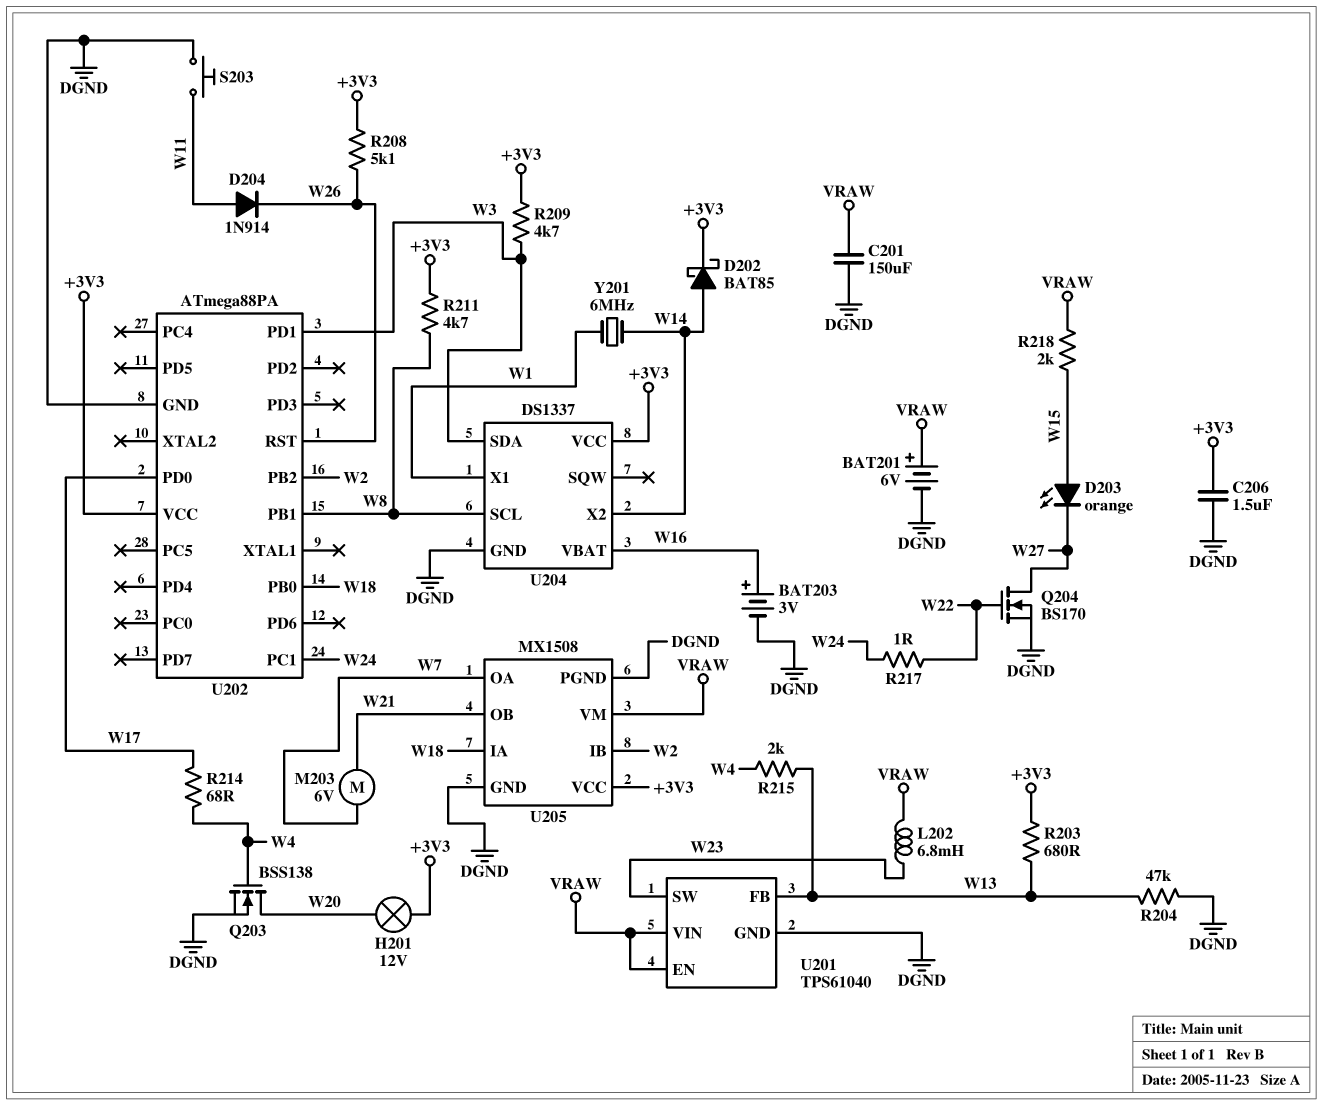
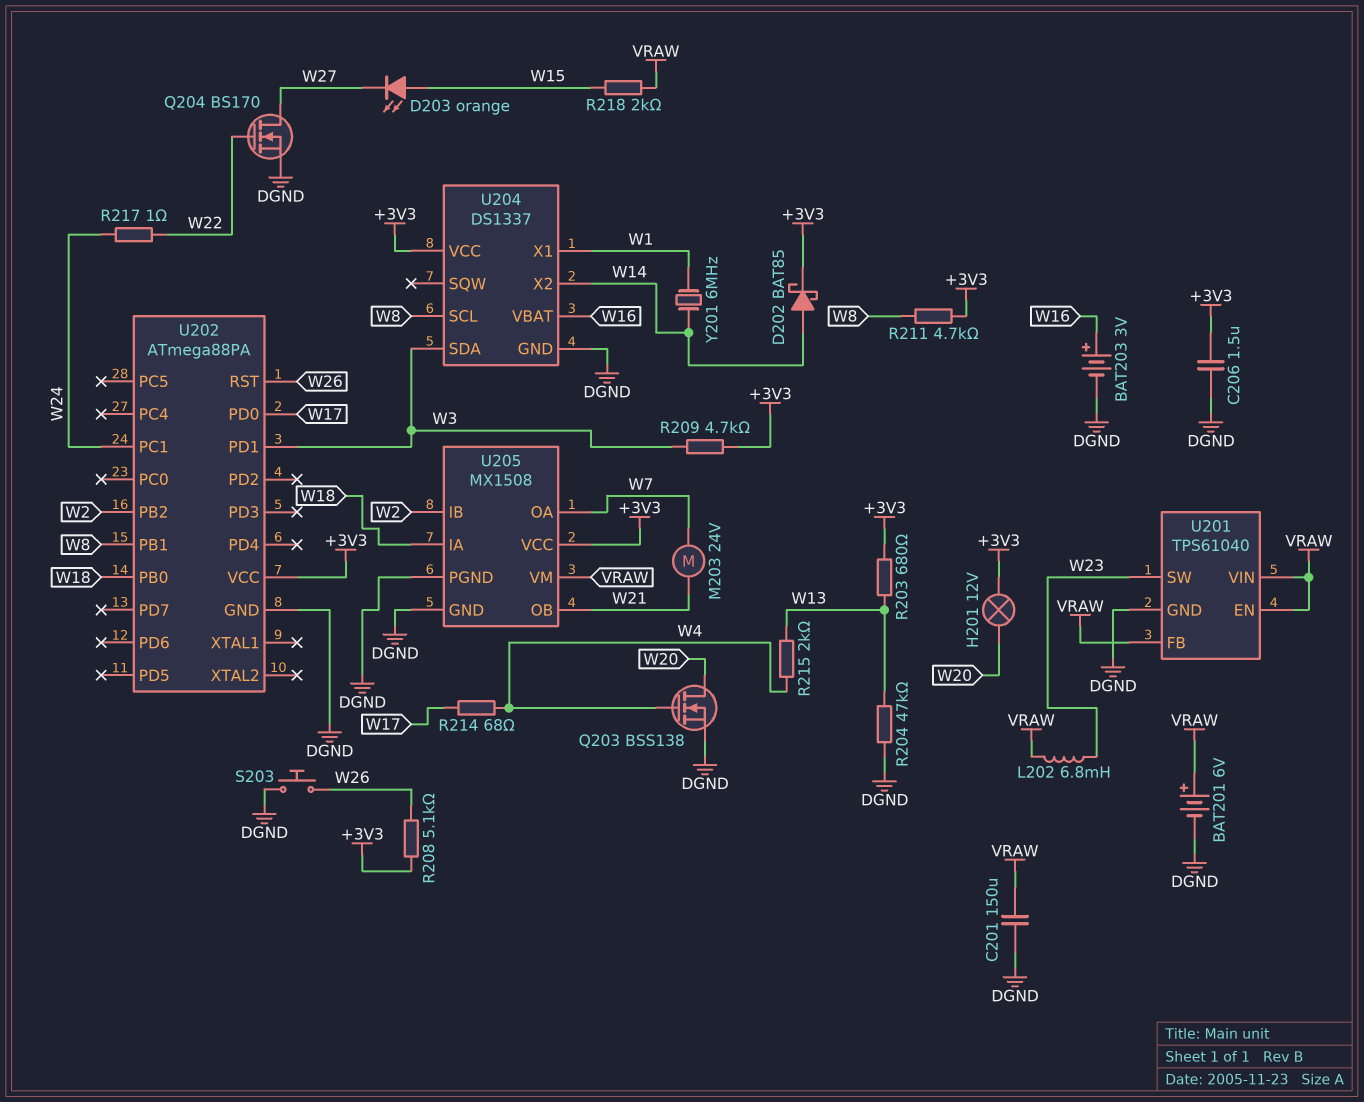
D204: diode 1N914 (A W11, K W26) -> none
M203: motor 6V (W7, W21) -> motor 24V (W7, W21)
S203: button (DGND, W11) -> button (DGND, W26)
U201 pin FB: W13 -> VRAW

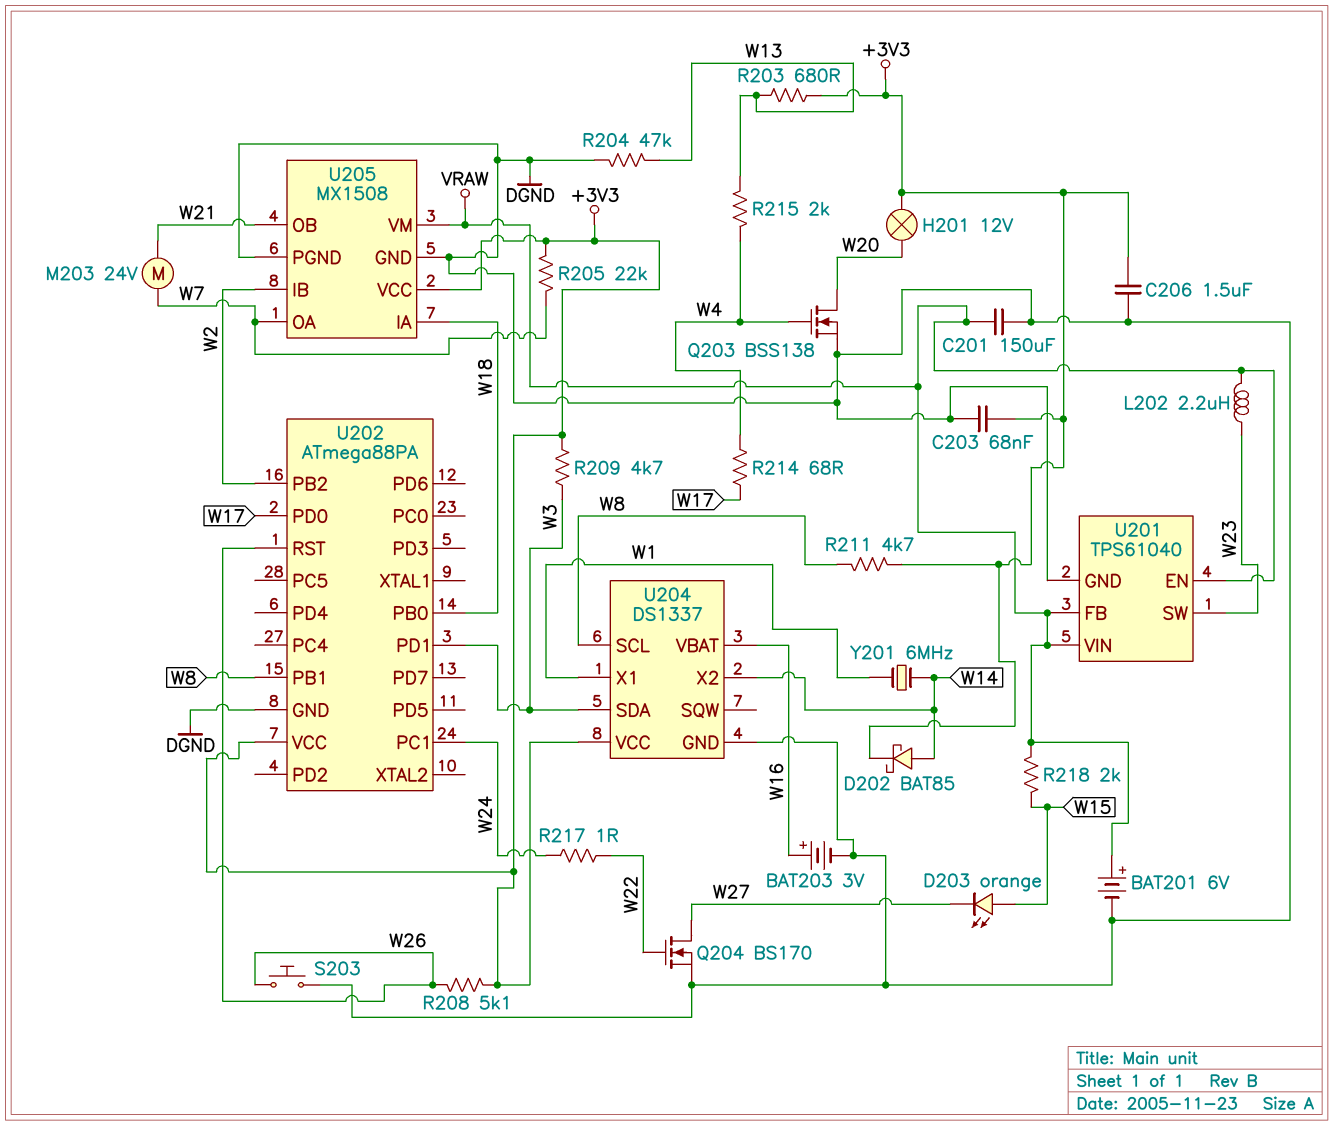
C203: none -> 68nF (+3V3, DGND)
L202: 6.8mH (VRAW, W23) -> 2.2uH (VRAW, W23)
R205: none -> 22k (+3V3, W7)

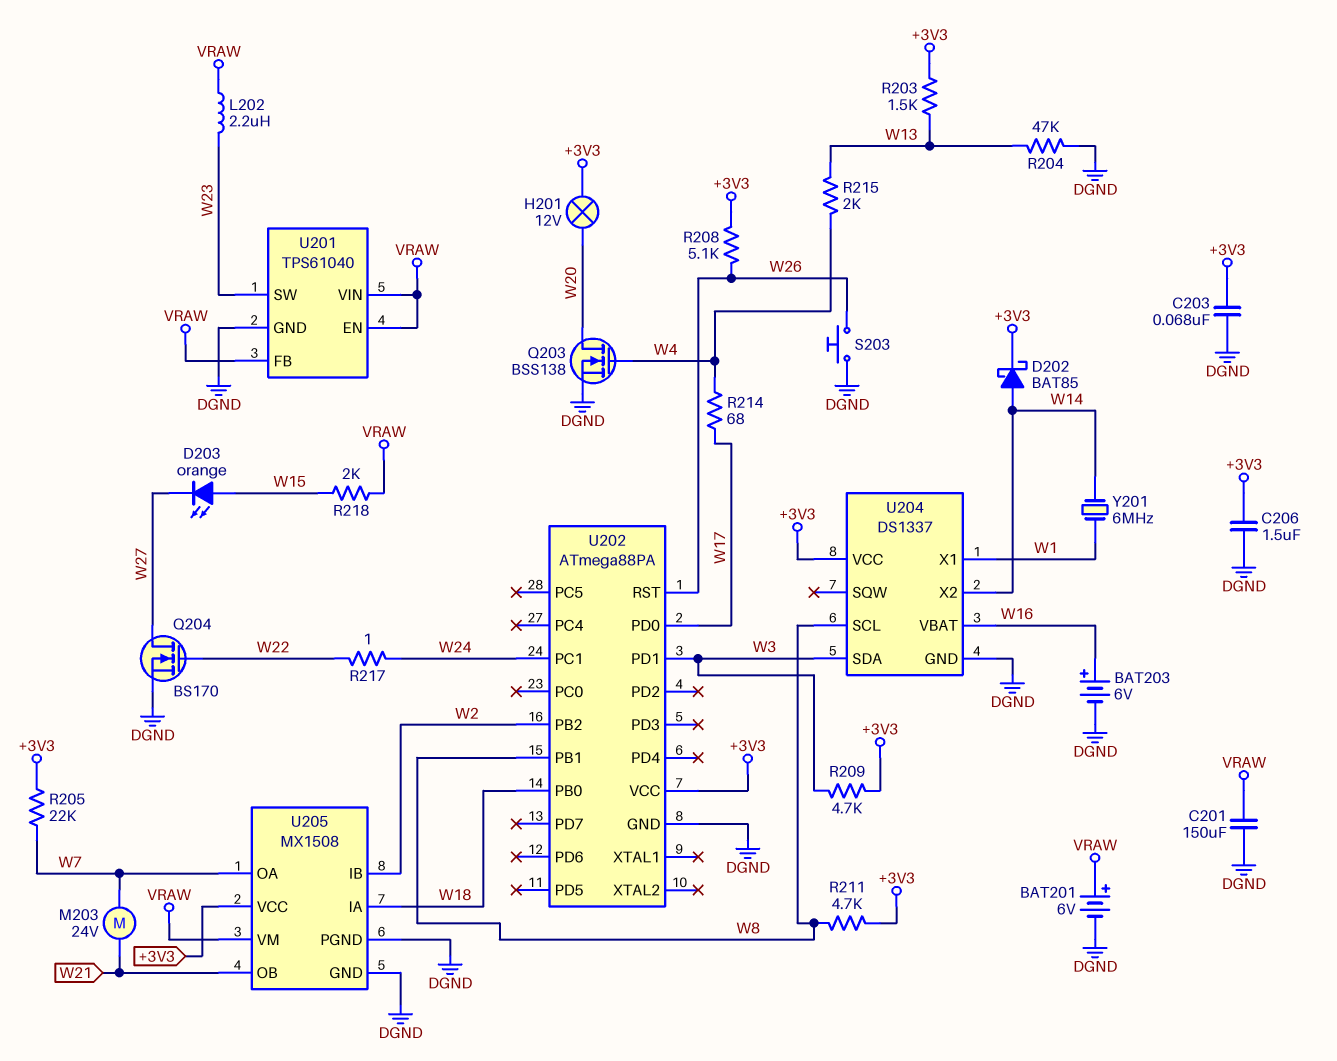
BAT203: 3V (plus W16, minus DGND) -> 6V (plus W16, minus DGND)
R203: 680 (+3V3, W13) -> 1.5k (+3V3, W13)

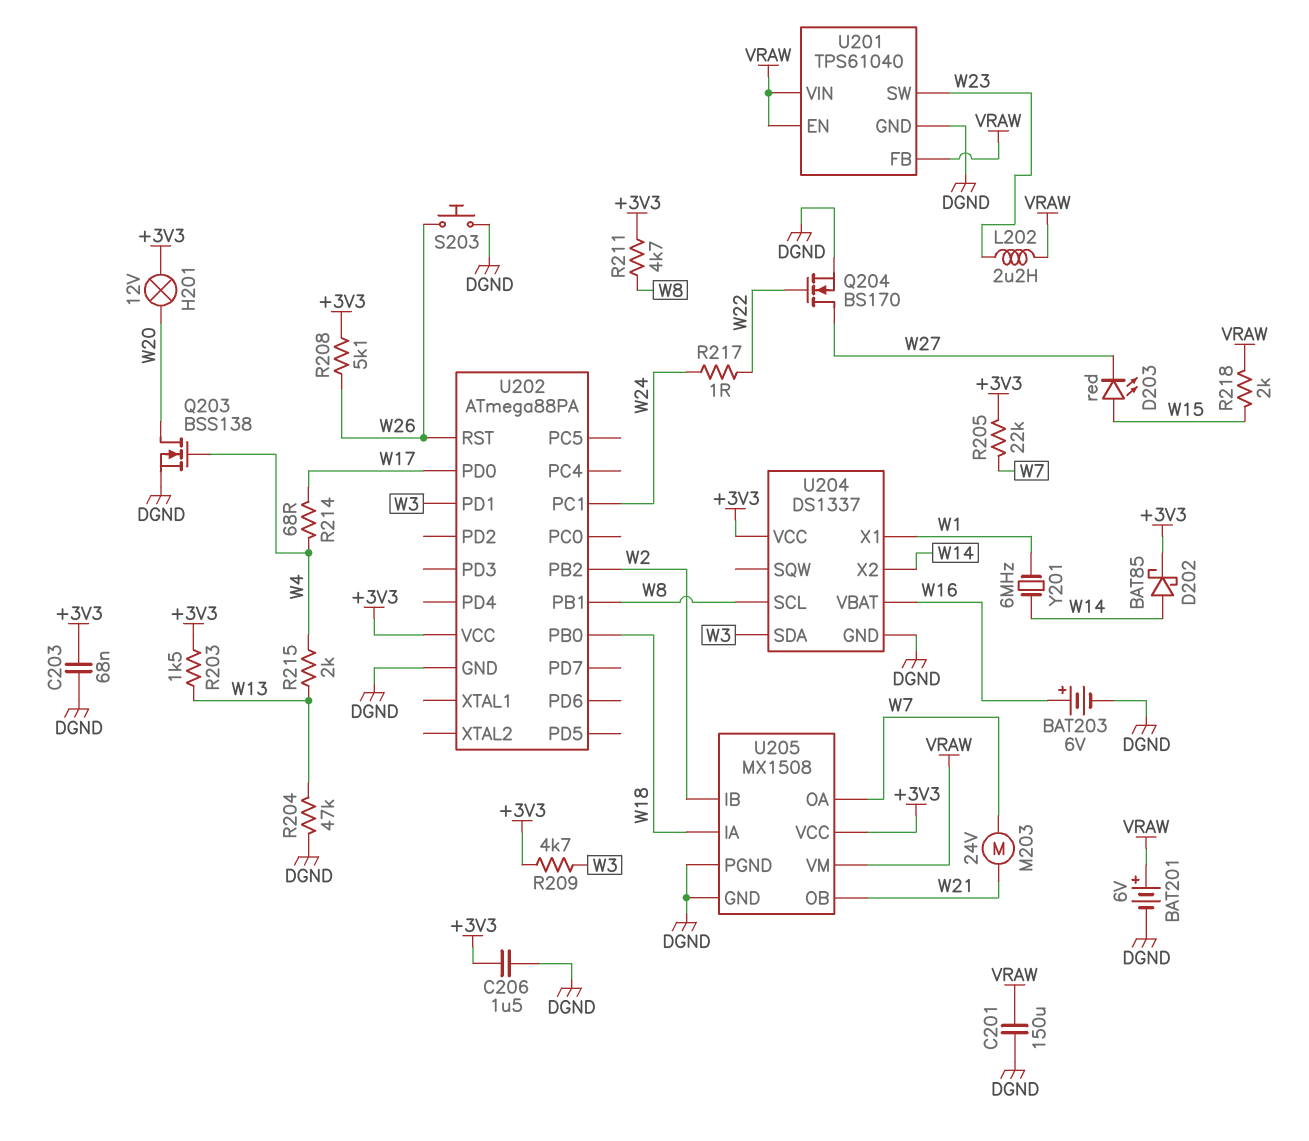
D203: LED orange (A W15, K W27) -> LED red (A W15, K W27)

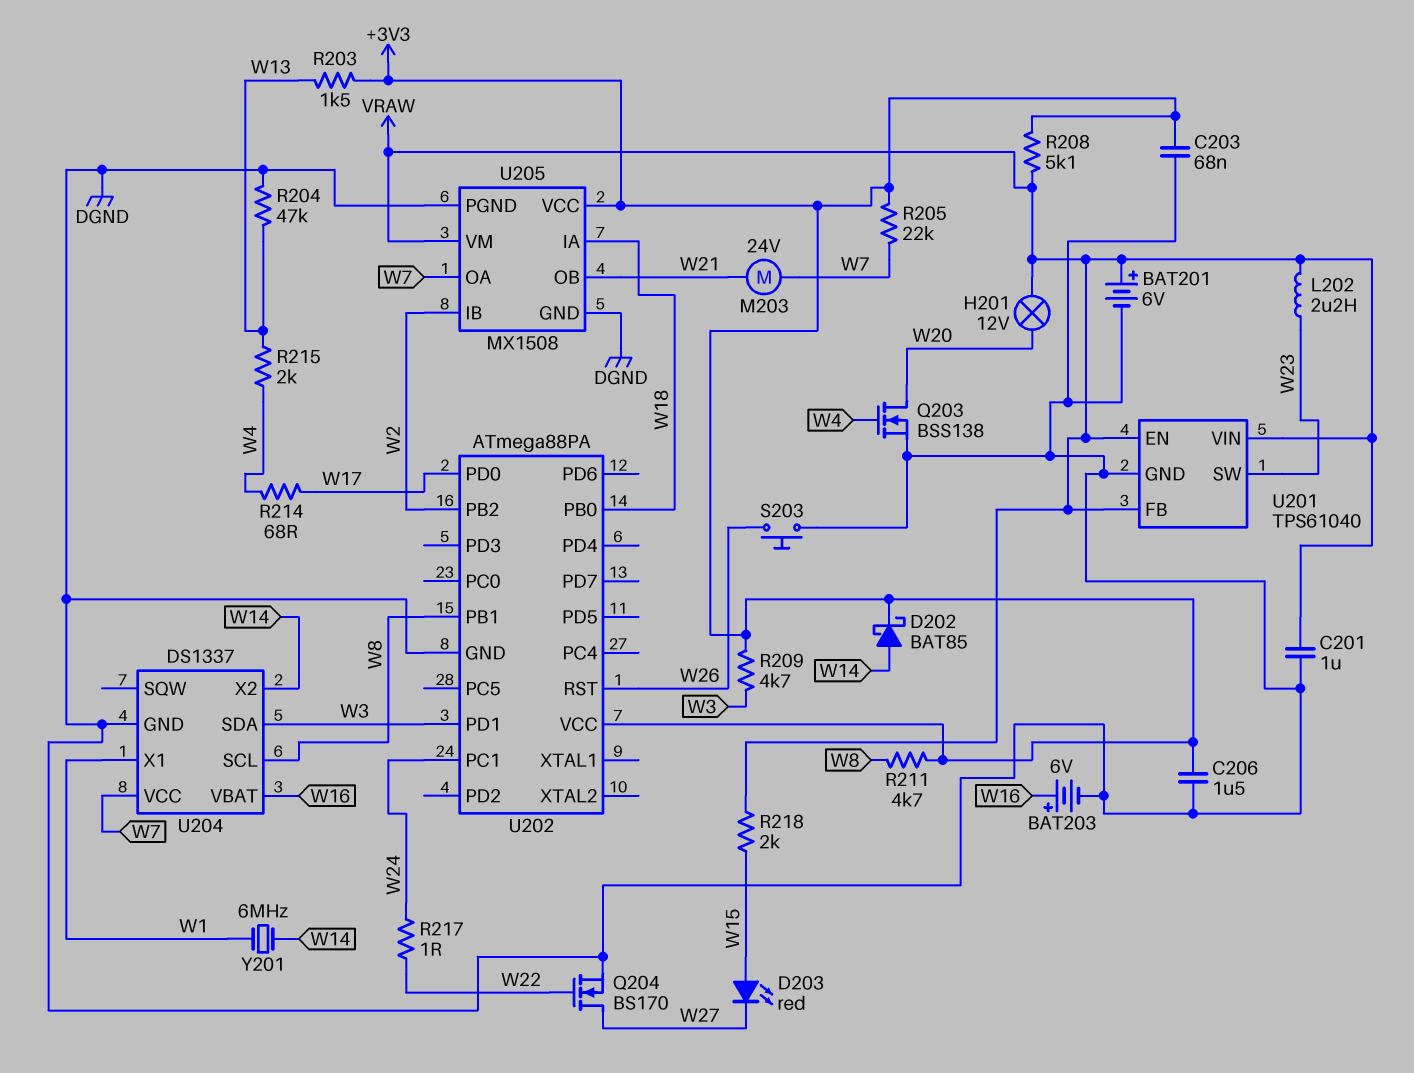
C201: 150uF (DGND, VRAW) -> 1uF (DGND, VRAW)
H201: lamp 12V (+3V3, W20) -> lamp 12V (VRAW, W20)
R208: 5.1k (+3V3, W26) -> 5.1k (+3V3, VRAW)
U204 pin VCC: +3V3 -> W7

